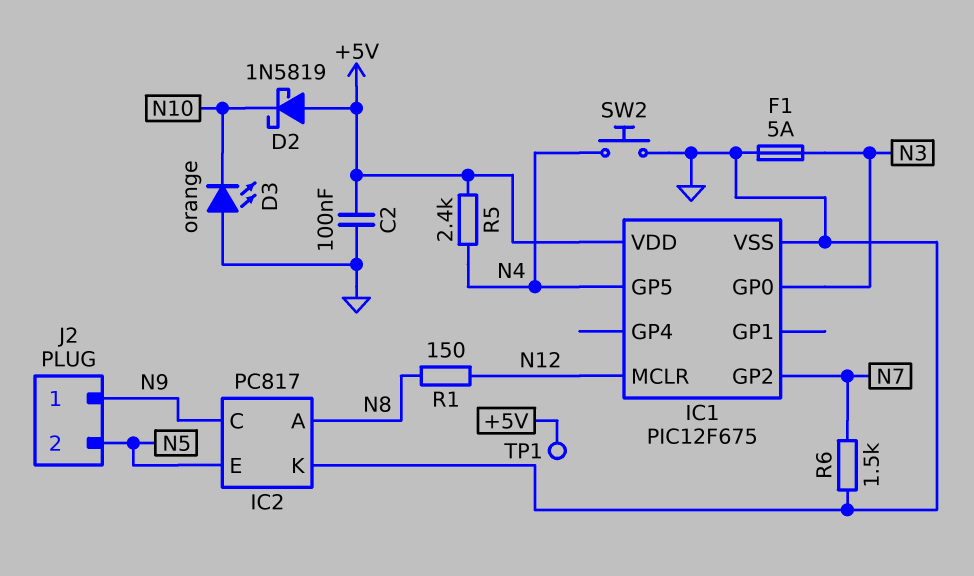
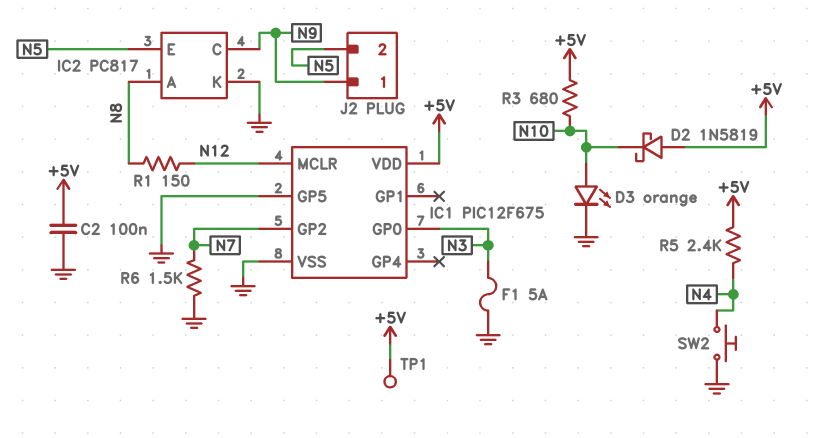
D3: LED orange (A GND, K N10) -> LED orange (A N10, K GND)
IC1 pin GP5: N4 -> GND
R3: none -> 680 (+5V, N10)

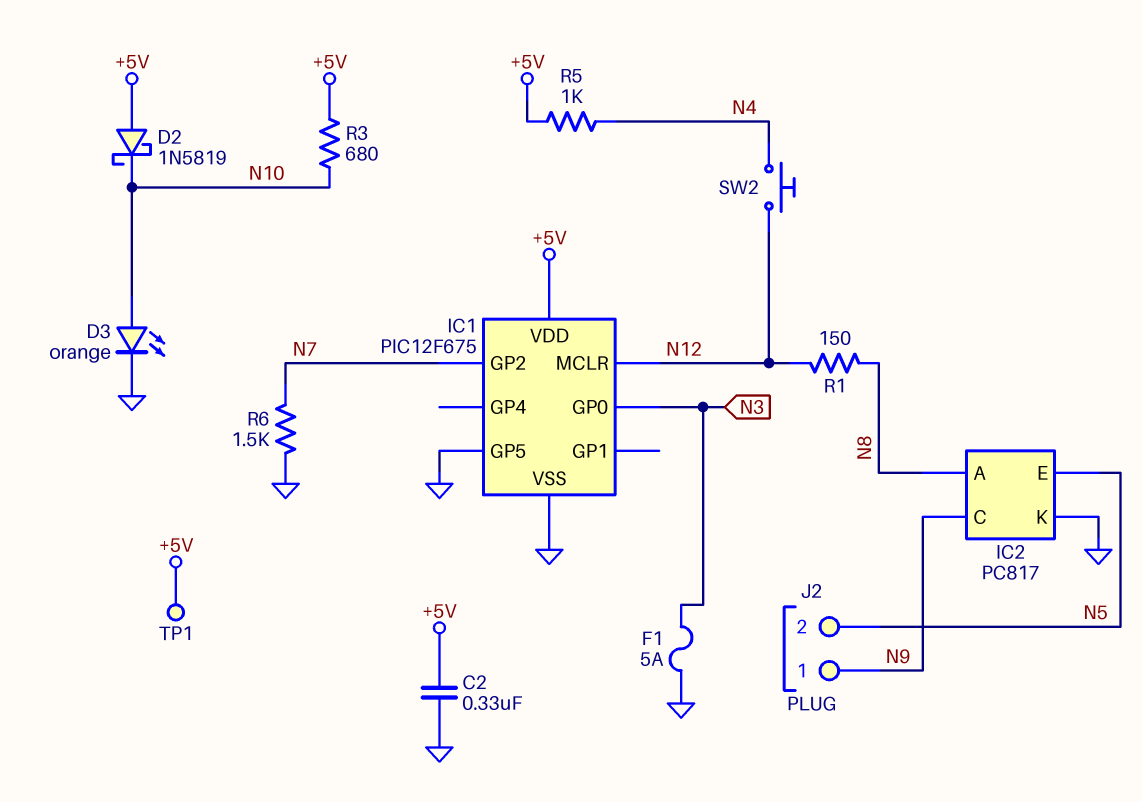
C2: 100nF (+5V, GND) -> 330nF (+5V, GND)
R5: 2.4k (+5V, N4) -> 1k (+5V, N4)
SW2: button (GND, N4) -> button (N4, N12)

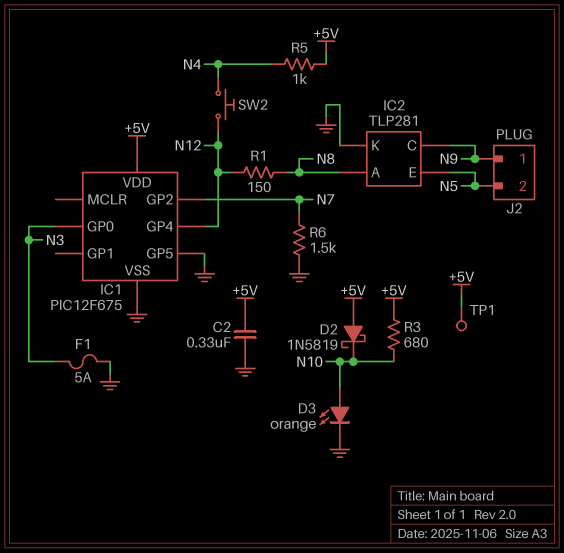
IC1 pin GP4: none -> N12
IC1 pin MCLR: N12 -> none
IC2: PC817 -> TLP281

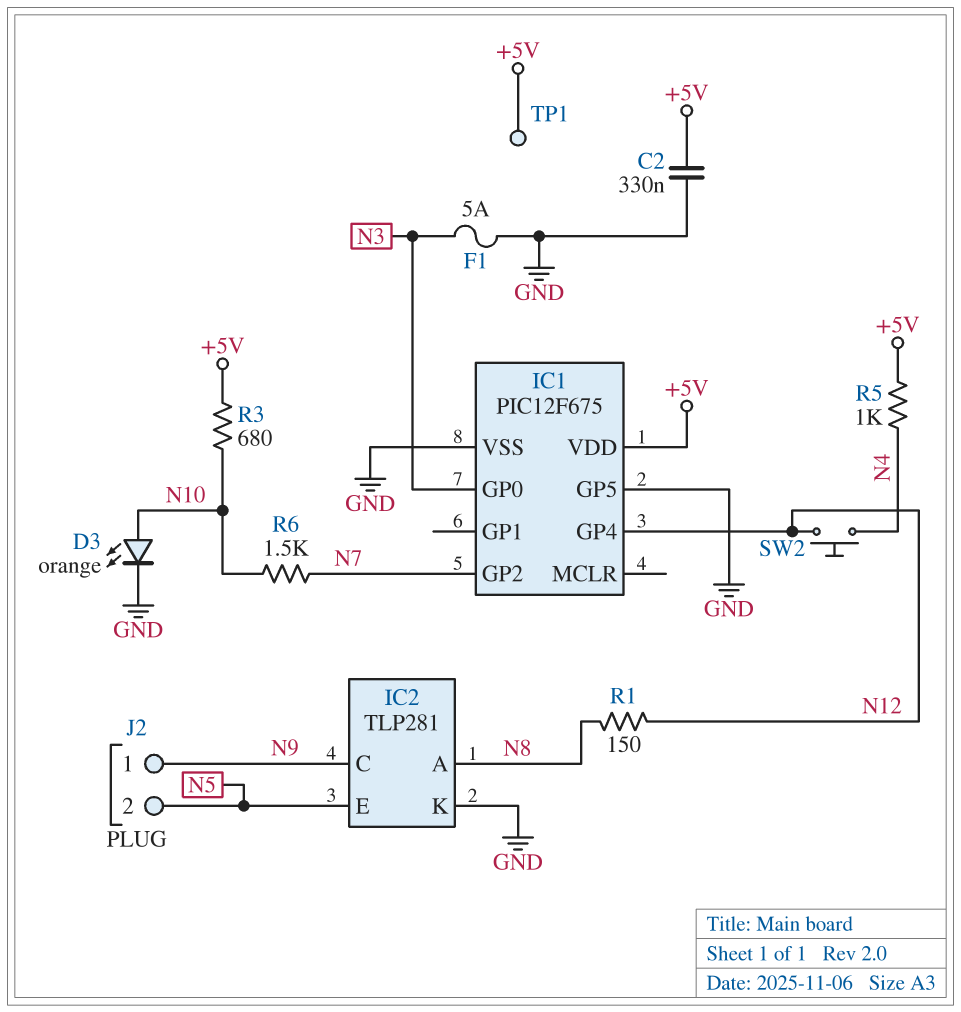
D2: schottky 1N5819 (A +5V, K N10) -> none
R6: 1.5k (GND, N7) -> 1.5k (N7, N10)

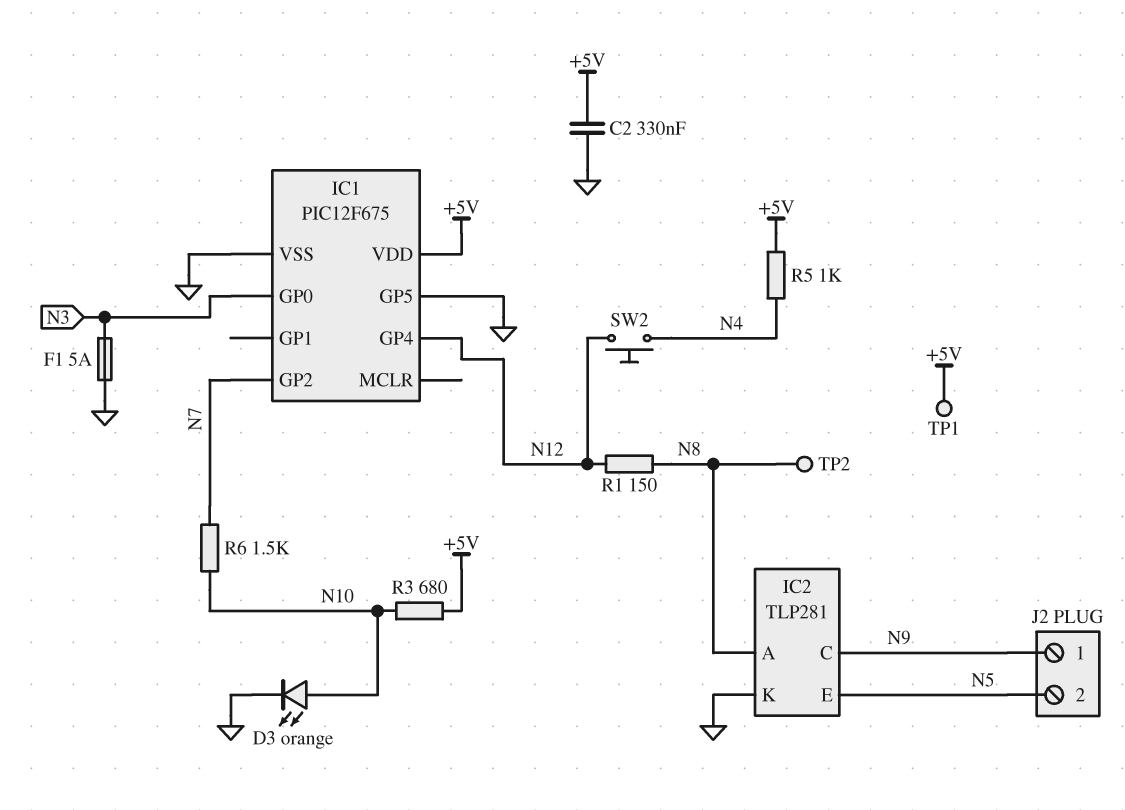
TP2: none -> test point (N8)

